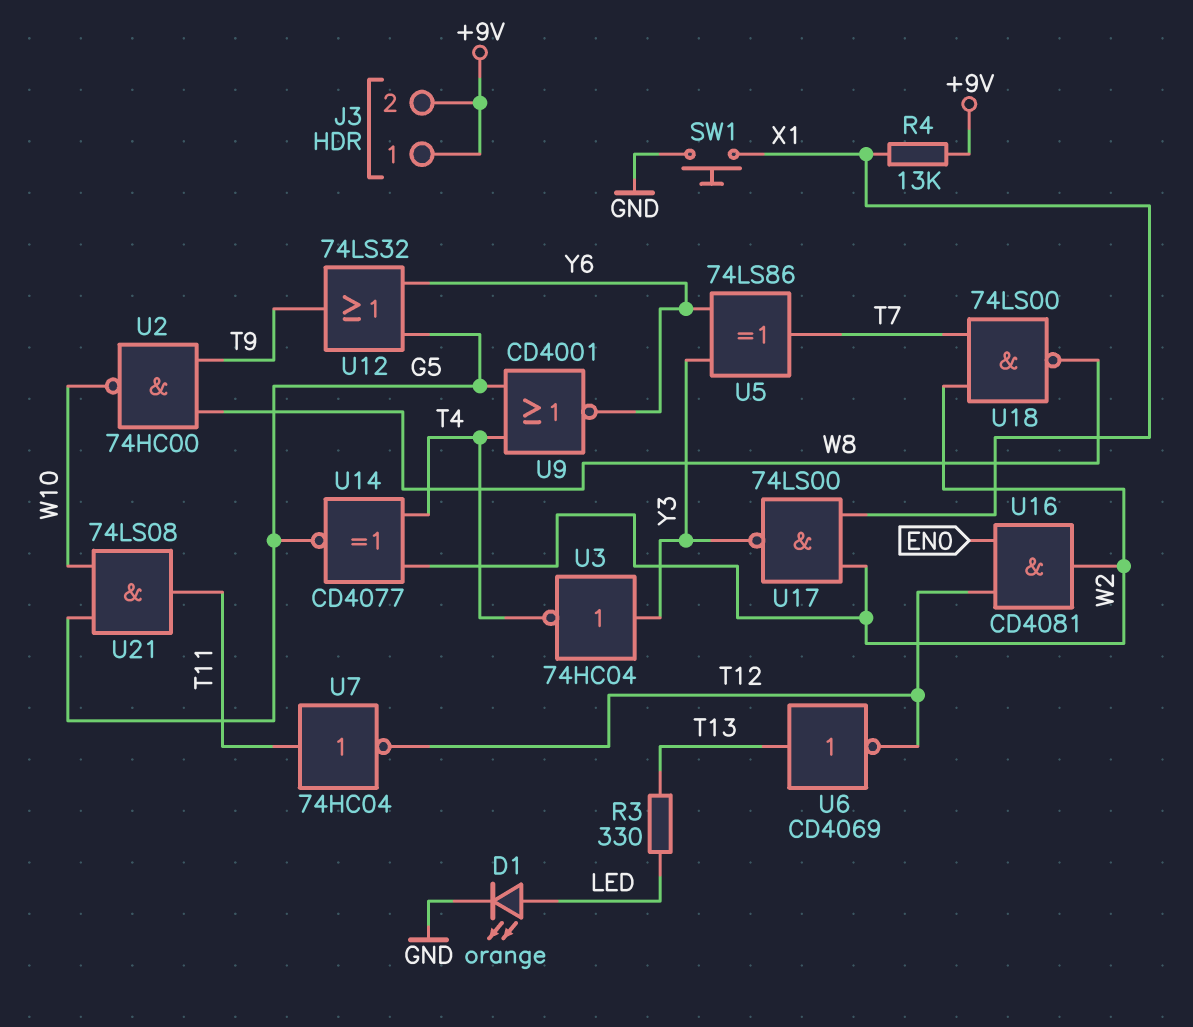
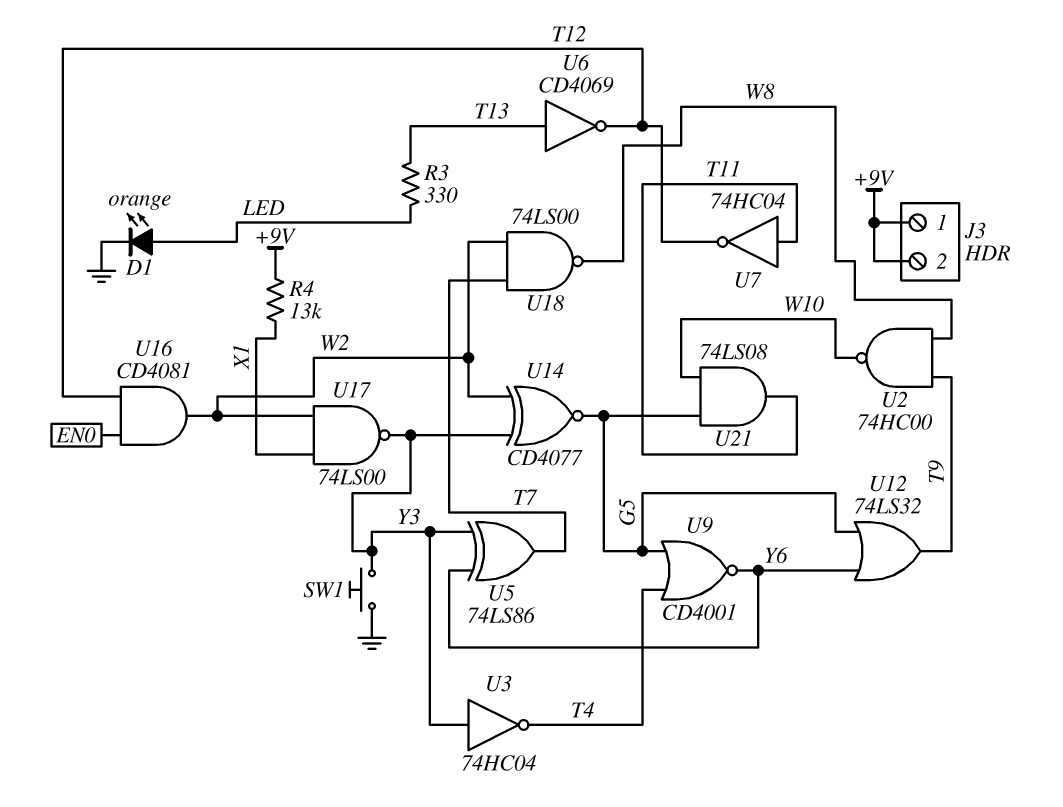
SW1: button (GND, X1) -> button (GND, Y3)
U14: XNOR CD4077 (in T4, in W2, out G5) -> XNOR CD4077 (in W2, in Y3, out G5)

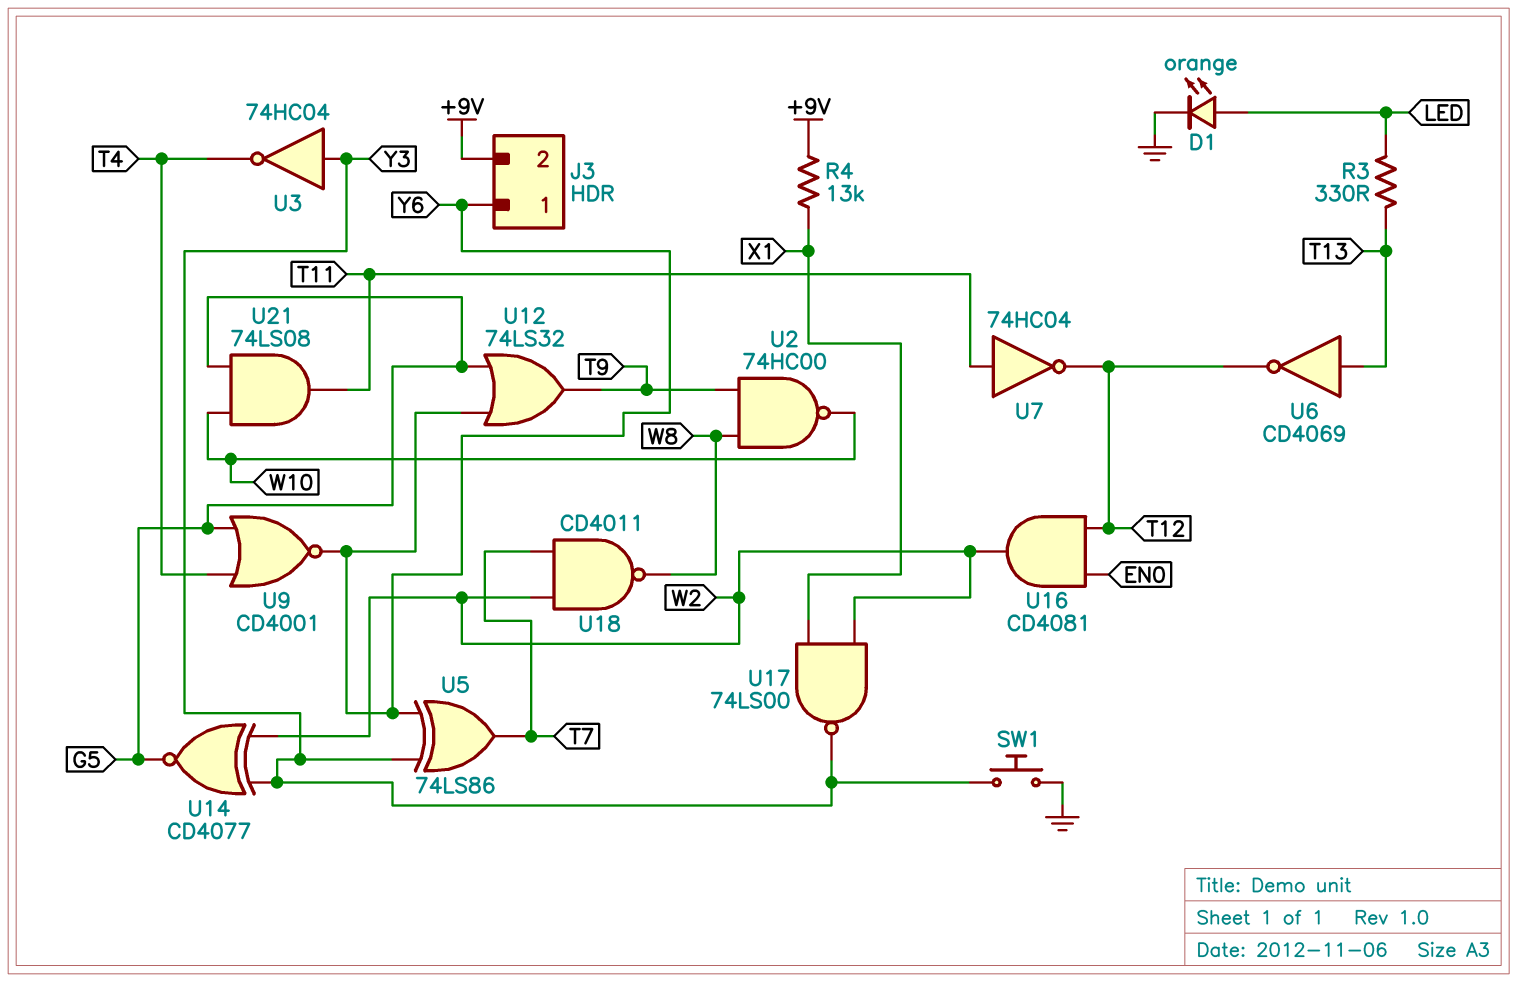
J3 pin 1: +9V -> Y6
U18: NAND 74LS00 (in T7, in W2, out W8) -> NAND CD4011 (in T7, in W2, out W8)

